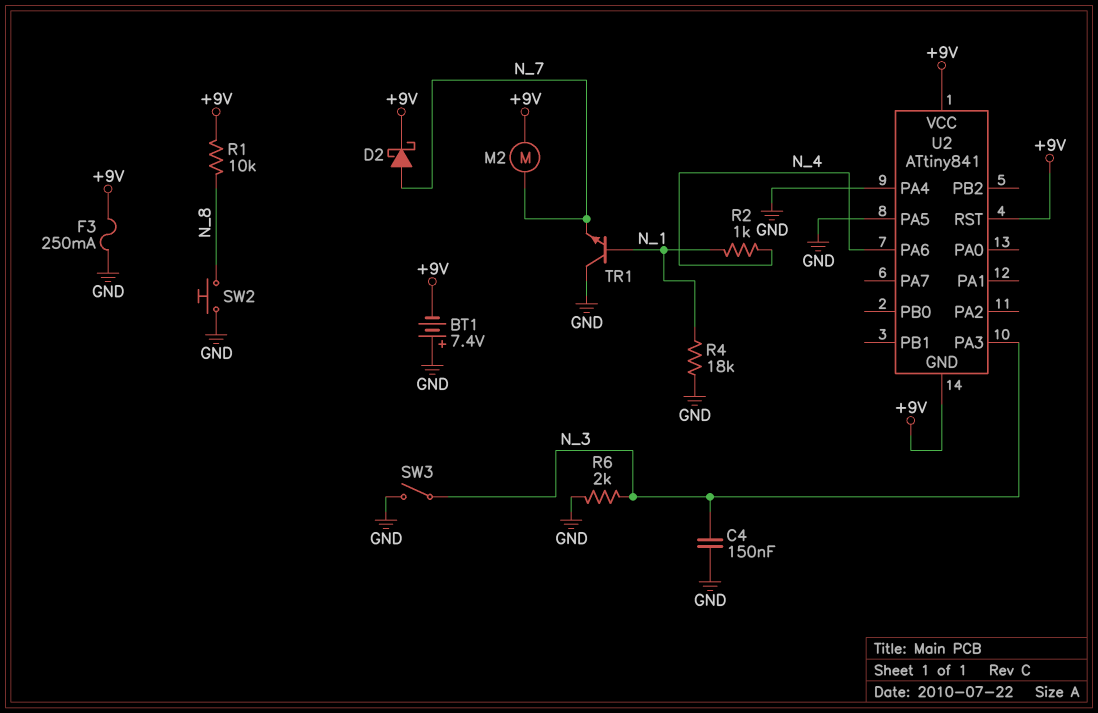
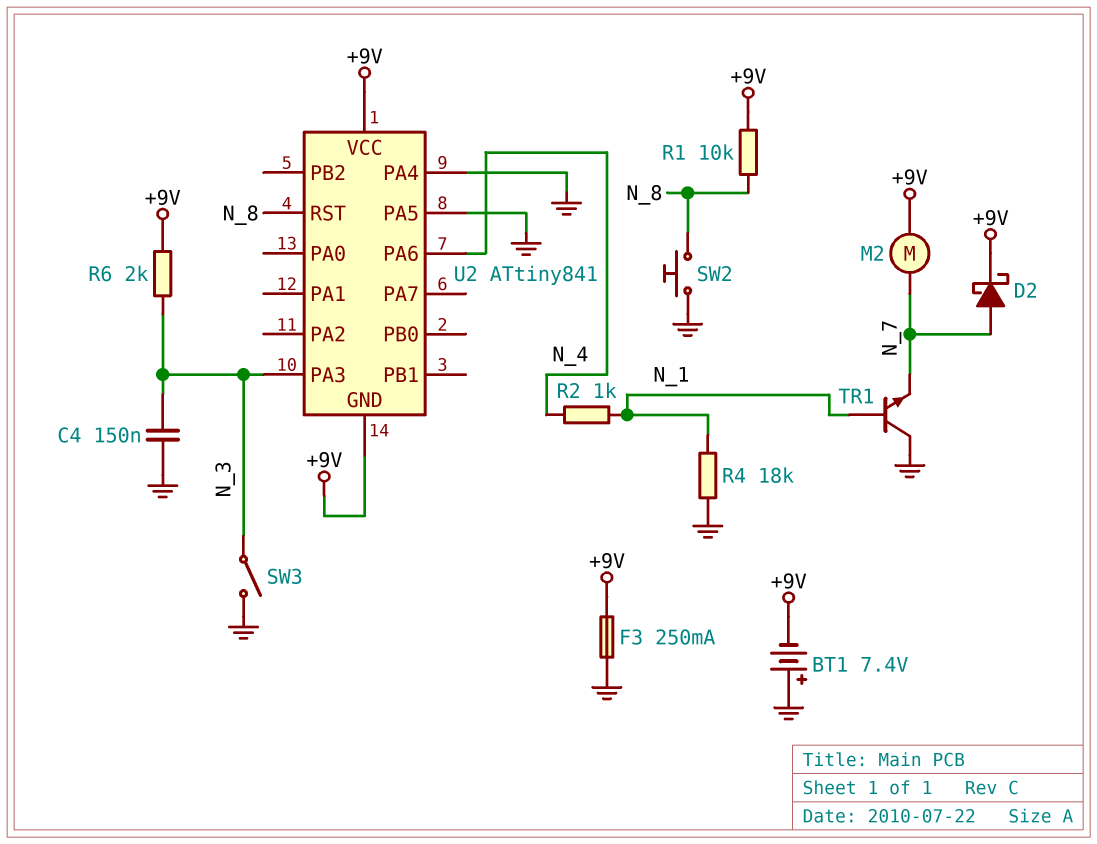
R6: 2k (GND, N_3) -> 2k (+9V, N_3)
U2 pin RST: +9V -> N_8

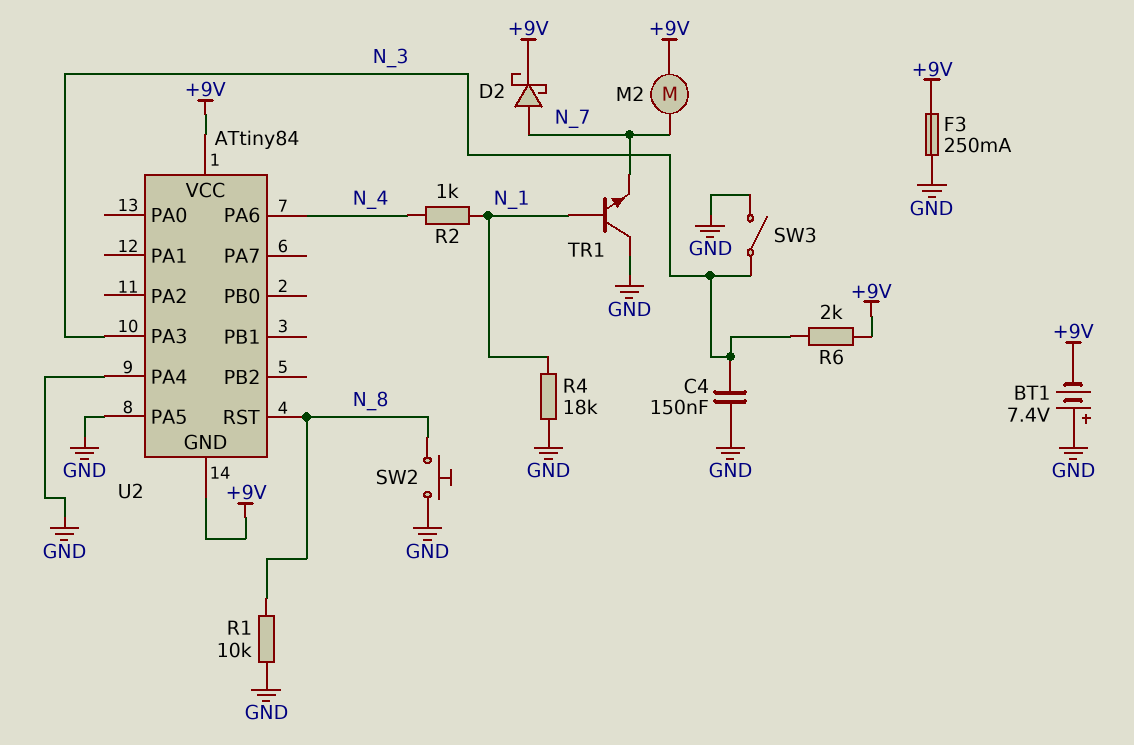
R1: 10k (+9V, N_8) -> 10k (GND, N_8)
U2: ATtiny841 -> ATtiny84

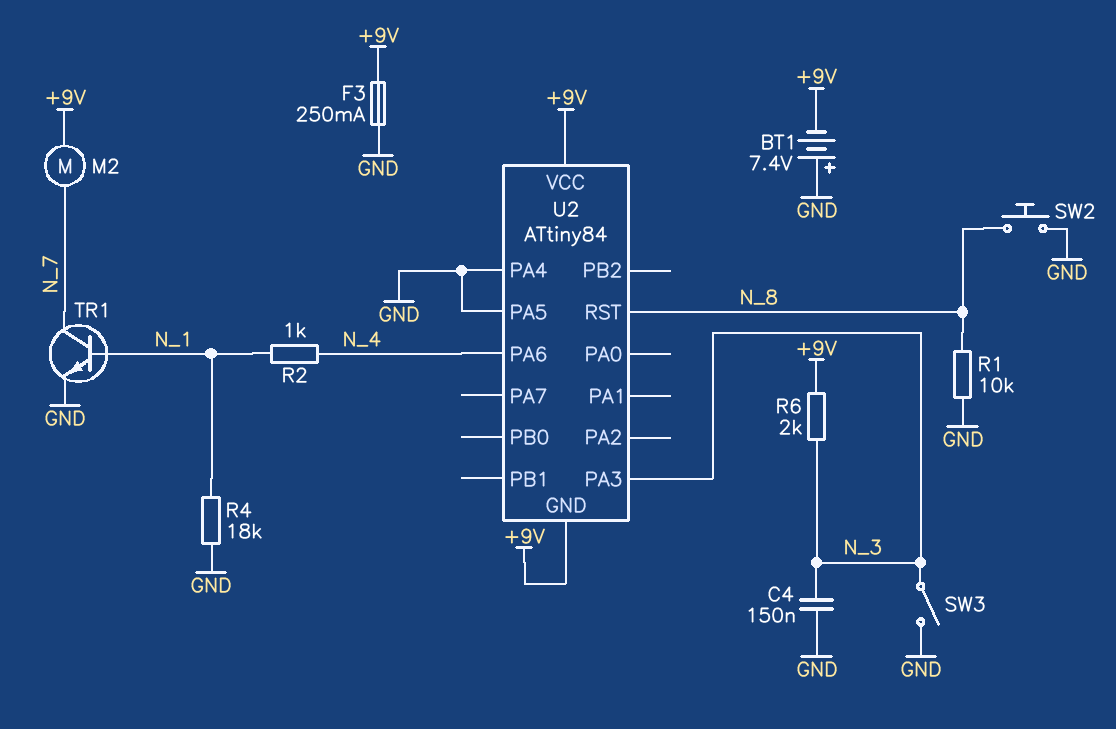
D2: schottky (A N_7, K +9V) -> none
TR1: NPN (B N_1, C GND, E N_7) -> NPN (B N_1, C N_7, E GND)

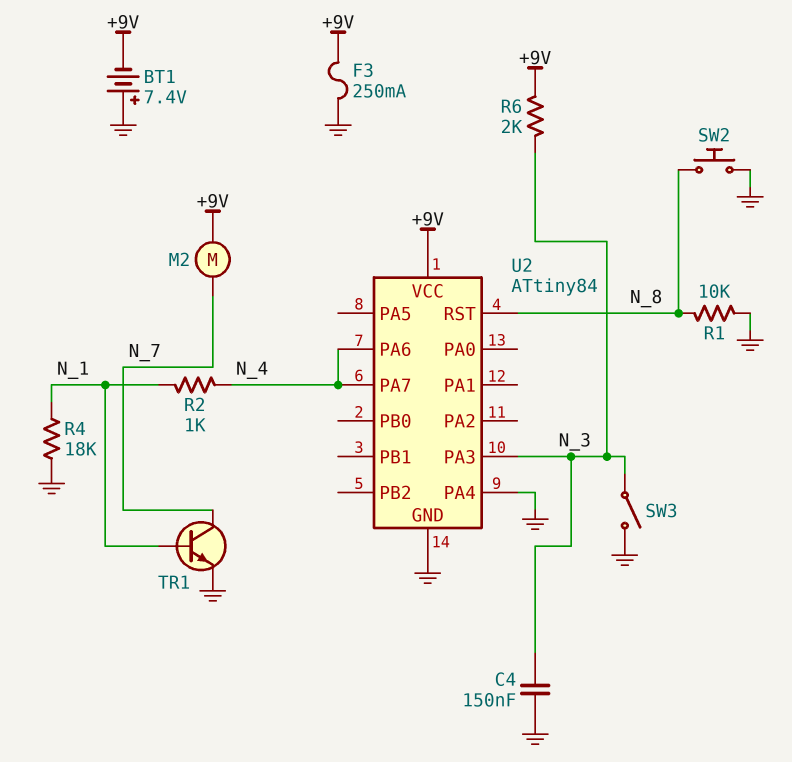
U2 pin GND: +9V -> GND
U2 pin PA5: GND -> none
U2 pin PA7: none -> N_4

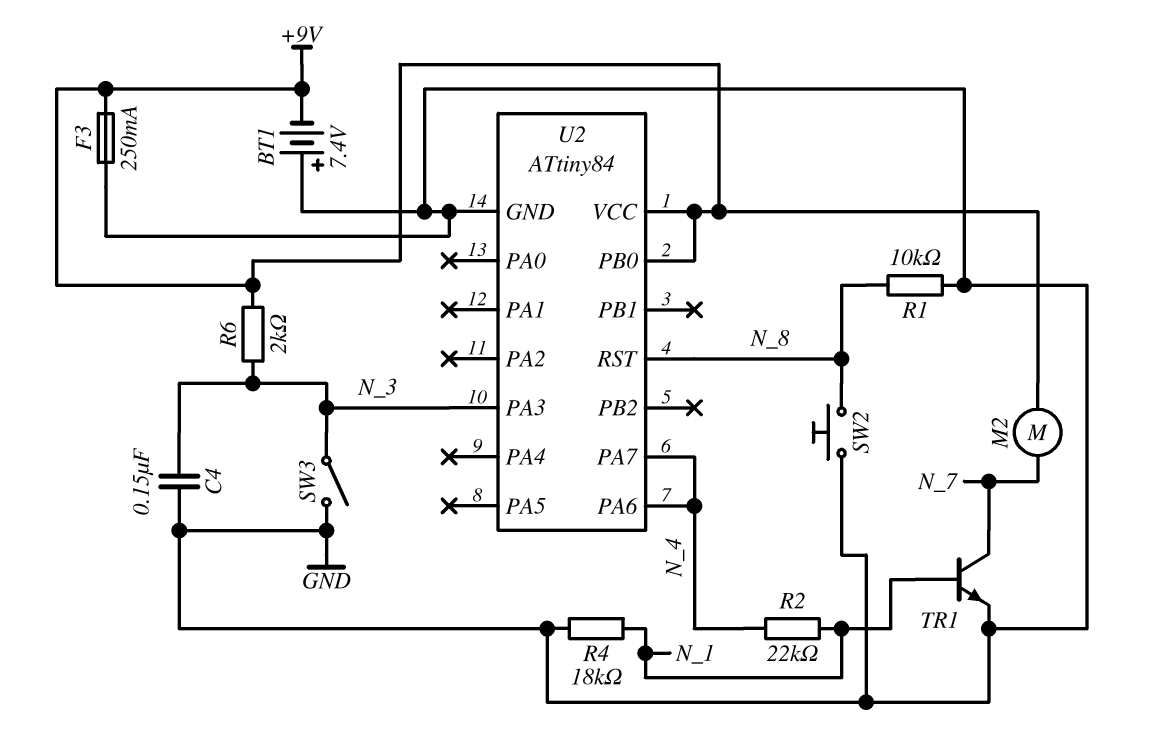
R2: 1k (N_1, N_4) -> 22k (N_1, N_4)
U2 pin PA4: GND -> none
U2 pin PB0: none -> +9V

